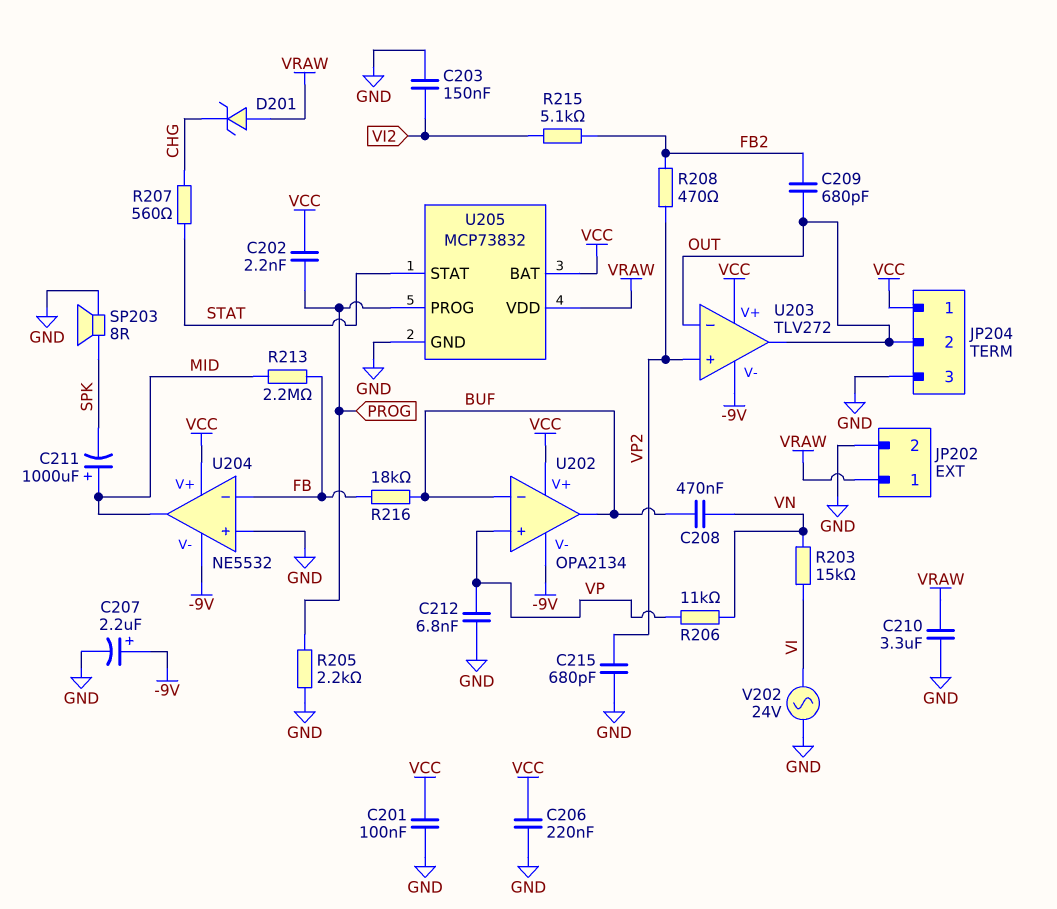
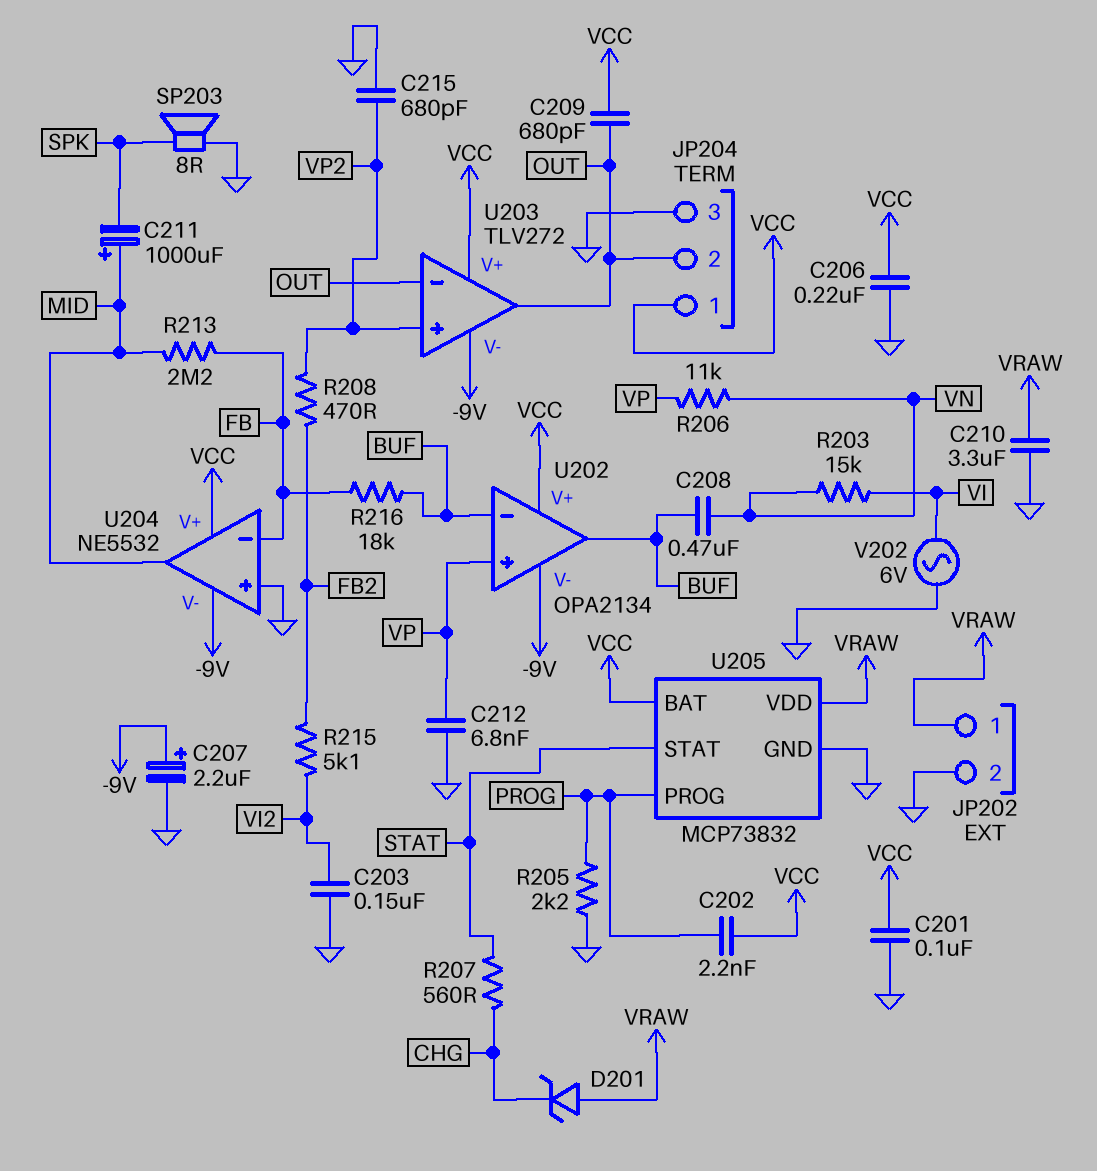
C209: 680pF (FB2, OUT) -> 680pF (OUT, VCC)
V202: AC 24V (GND, VI) -> AC 6V (GND, VI)

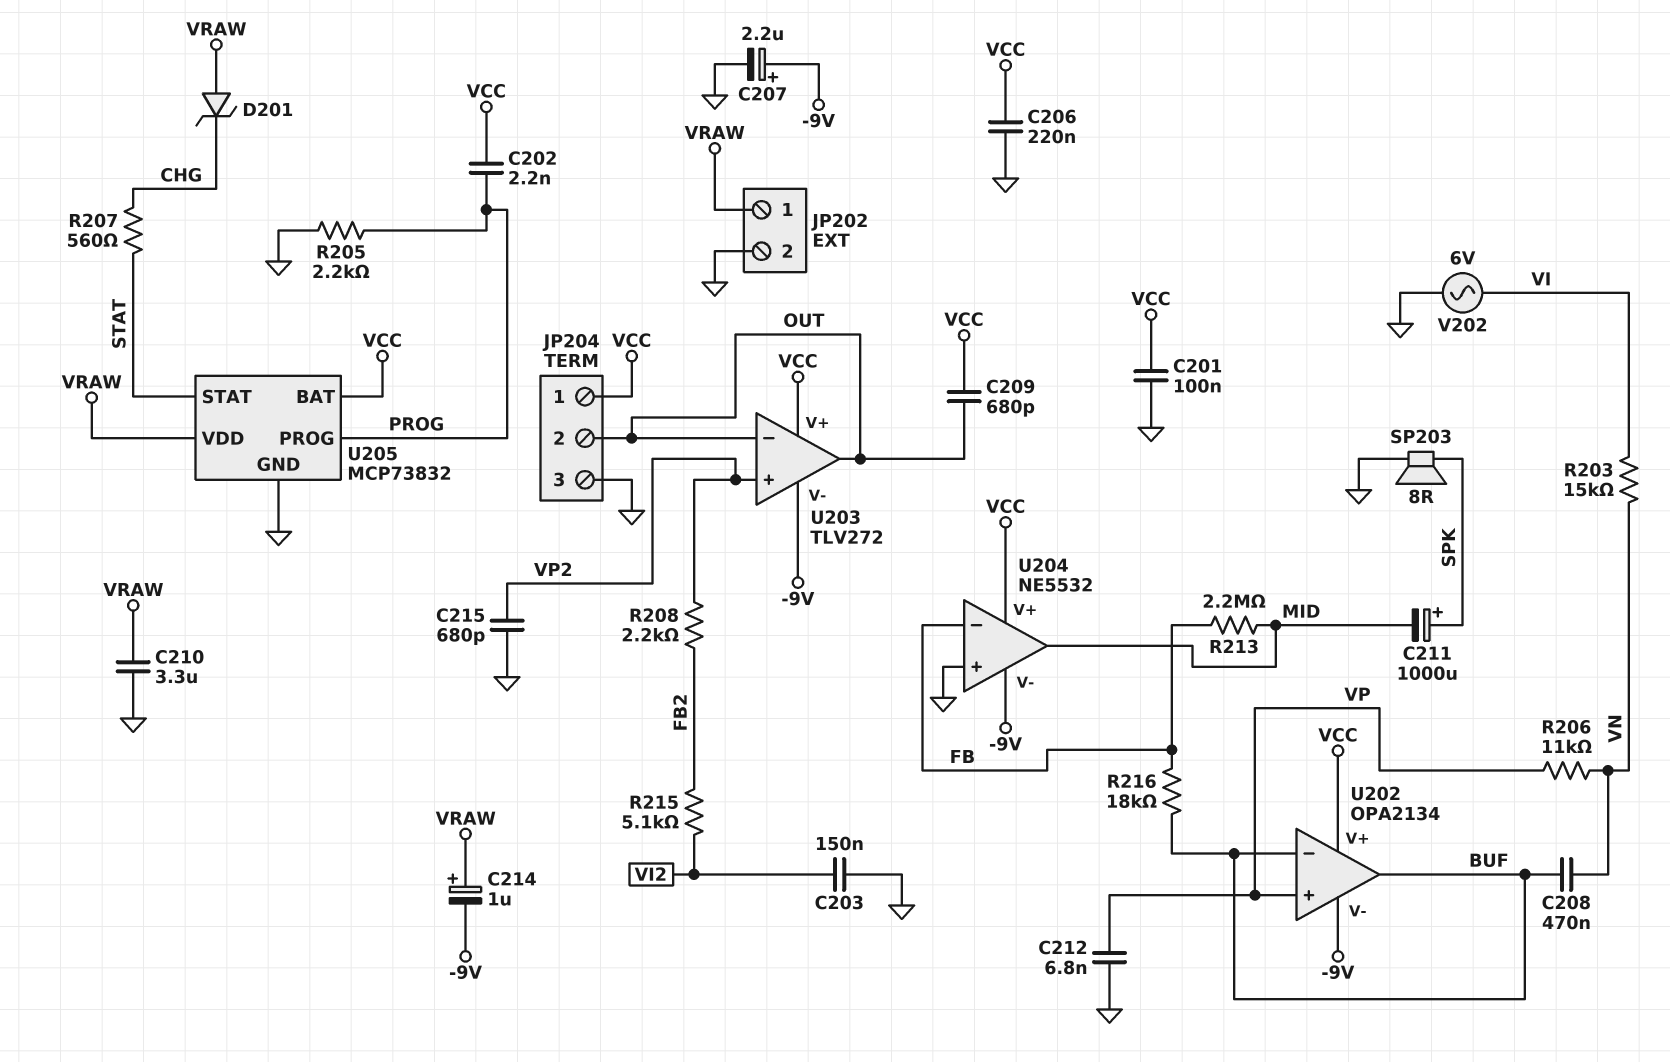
C211: 1000uF (plus MID, minus SPK) -> 1000uF (plus SPK, minus MID)
C214: none -> 1uF (plus VRAW, minus -9V)
R208: 470 (FB2, VP2) -> 2.2k (FB2, VP2)

